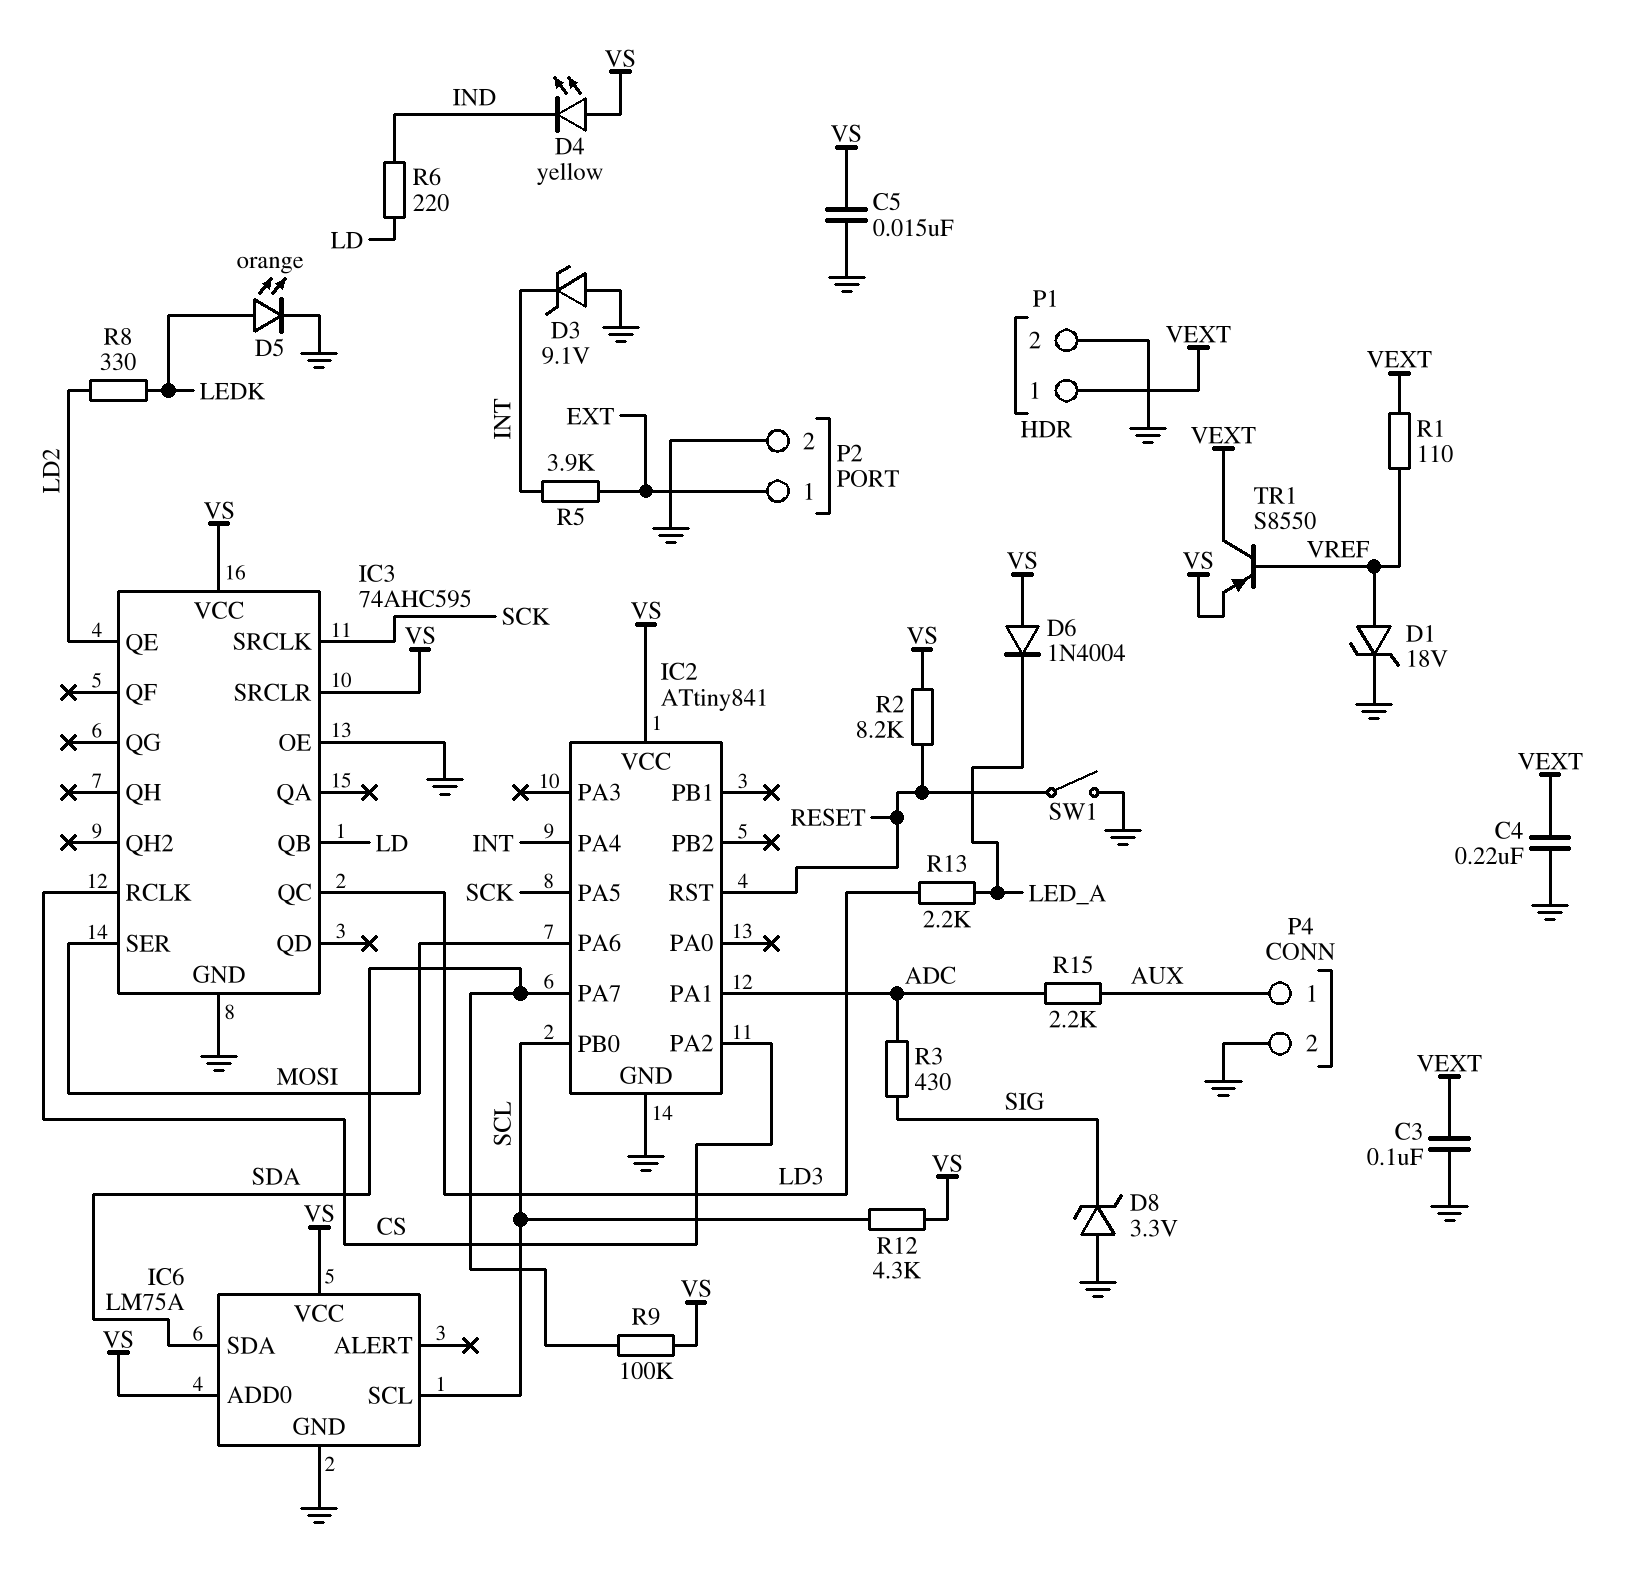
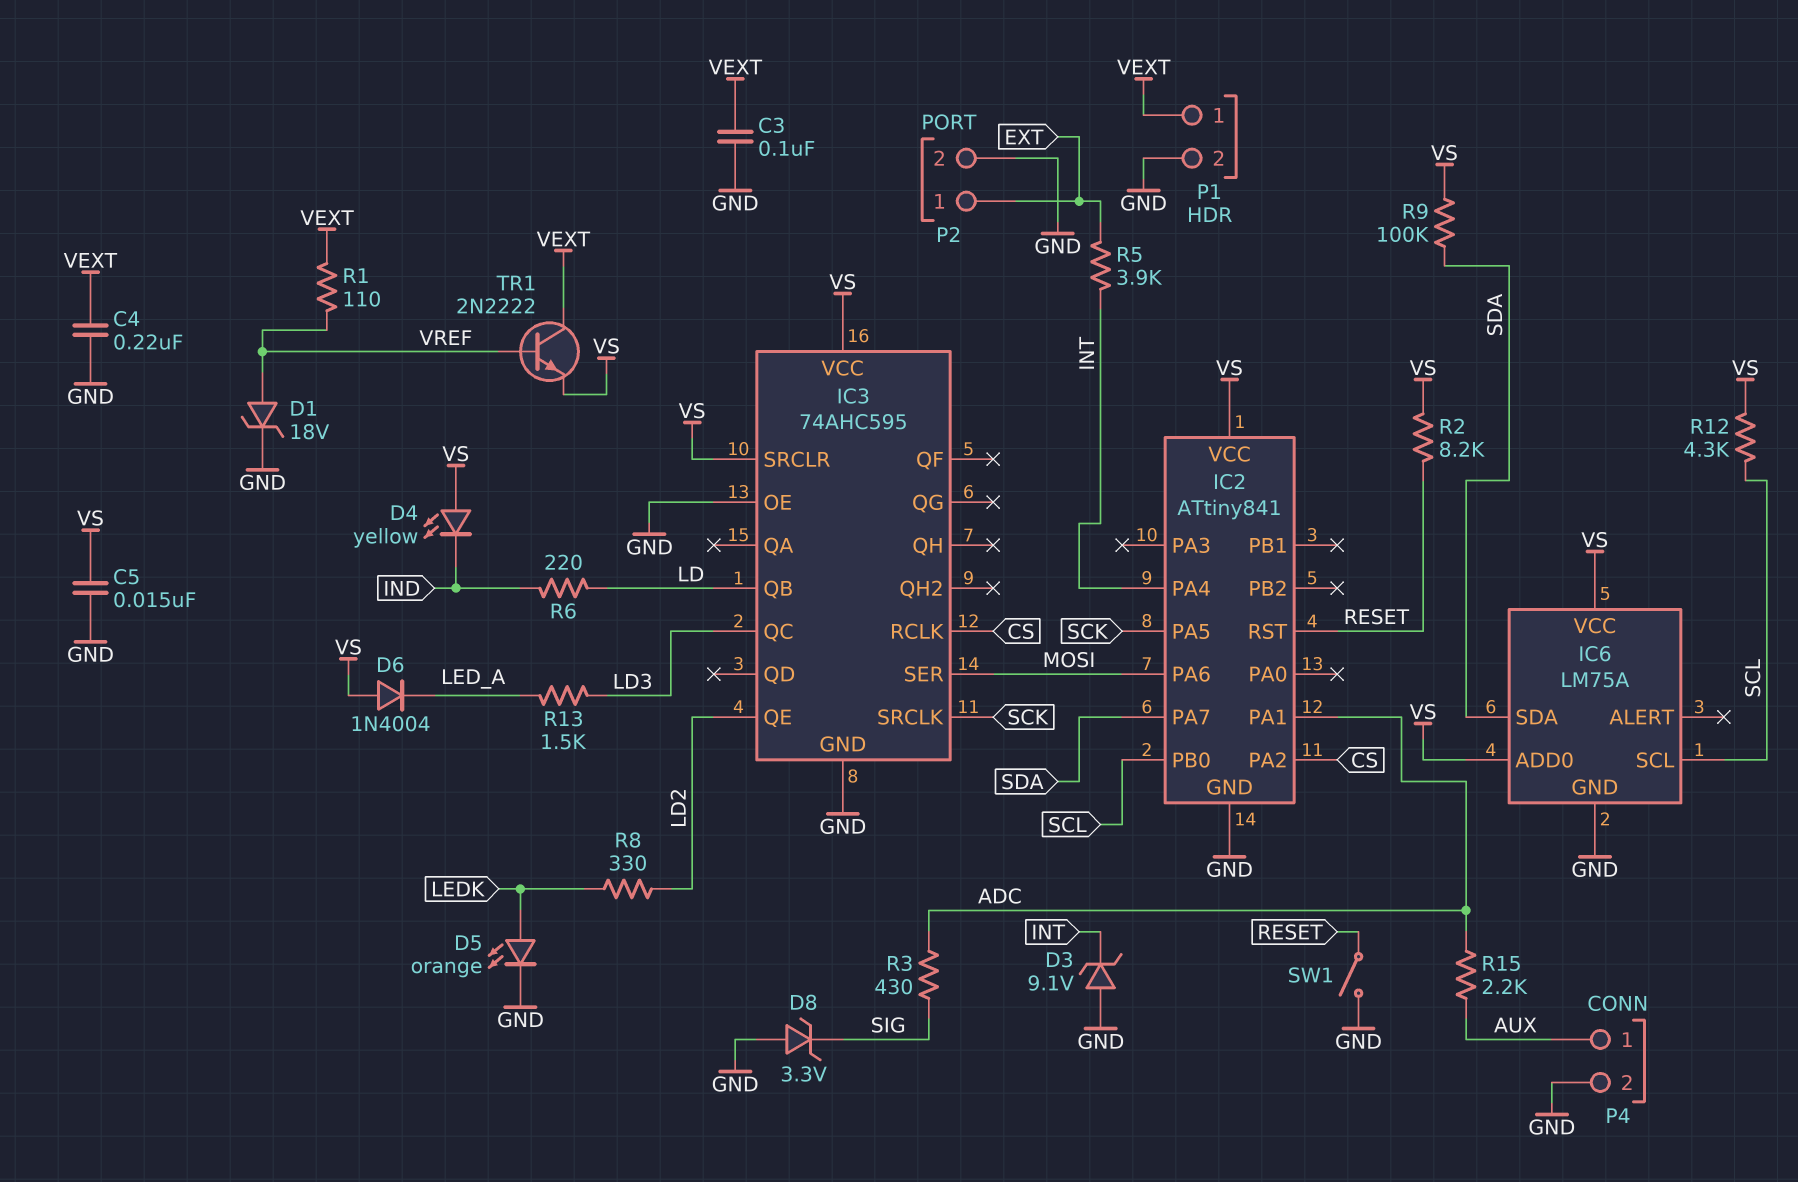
R13: 2.2k (LD3, LED_A) -> 1.5k (LD3, LED_A)
TR1: PNP S8550 (B VREF, C VEXT, E VS) -> NPN 2N2222 (B VREF, C VEXT, E VS)

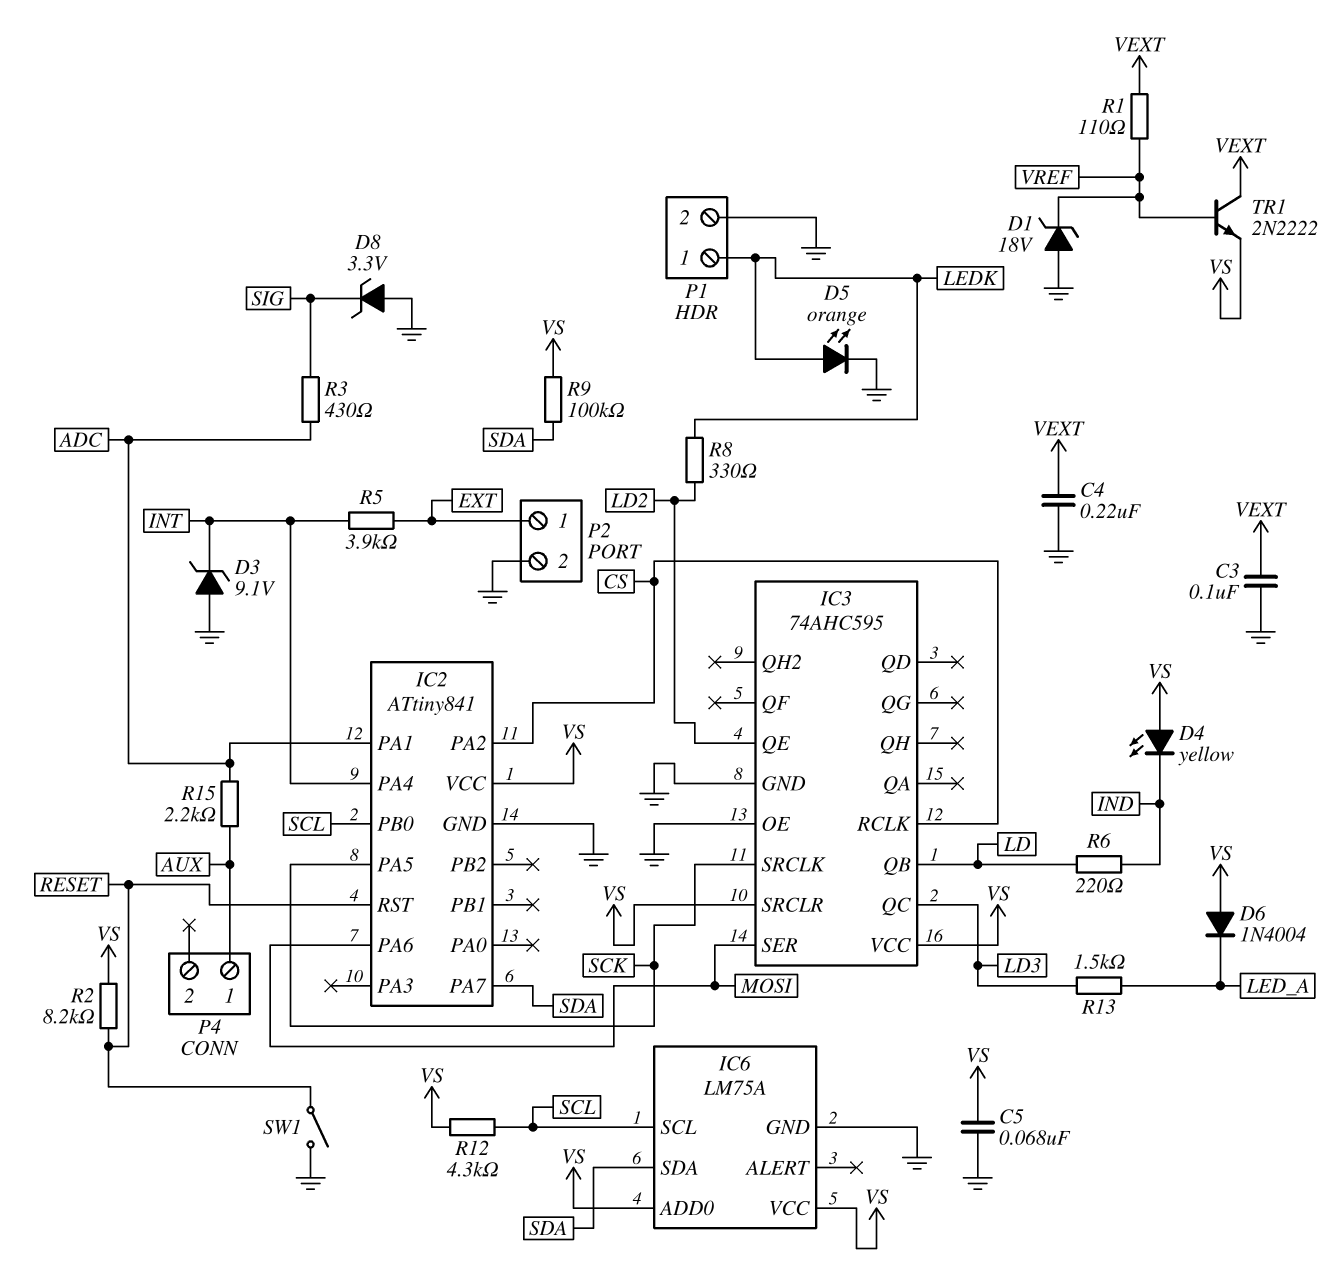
C5: 15nF (GND, VS) -> 68nF (GND, VS)
D1: zener 18V (A VREF, K GND) -> zener 18V (A GND, K VREF)
P1 pin 1: VEXT -> LEDK
P4 pin 2: GND -> none

